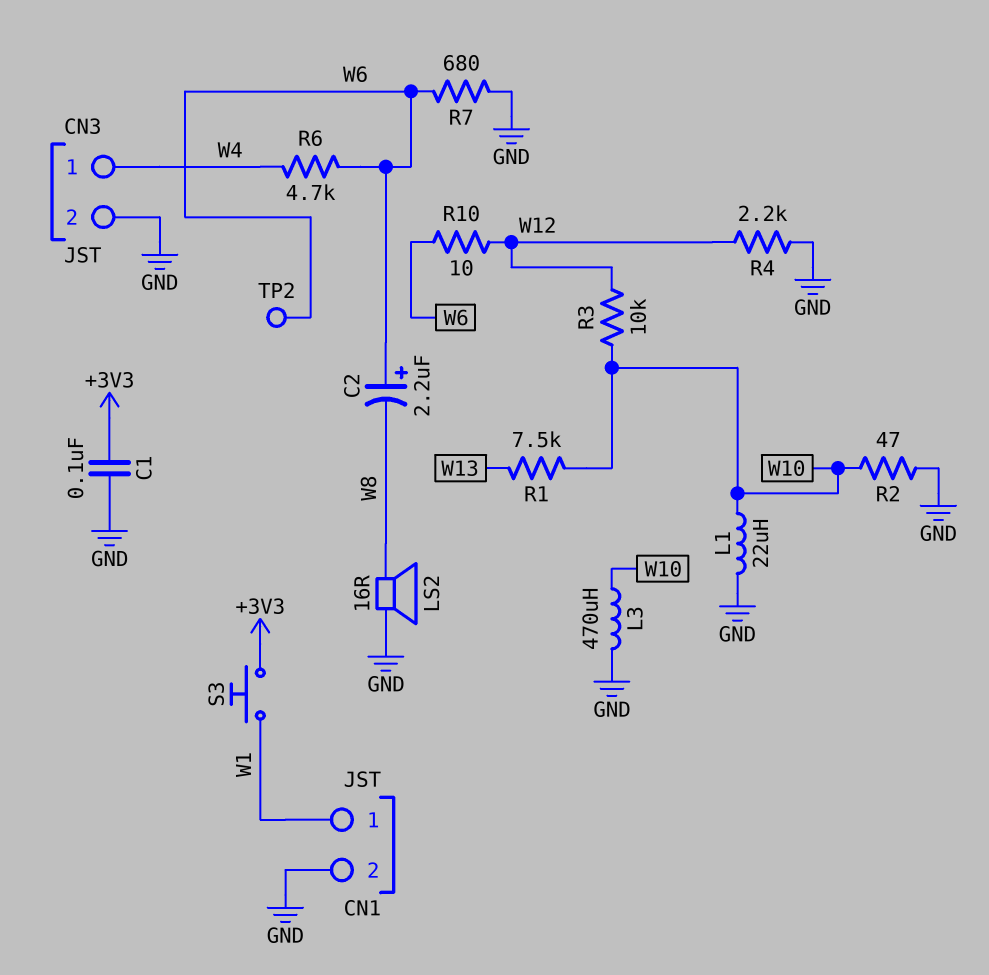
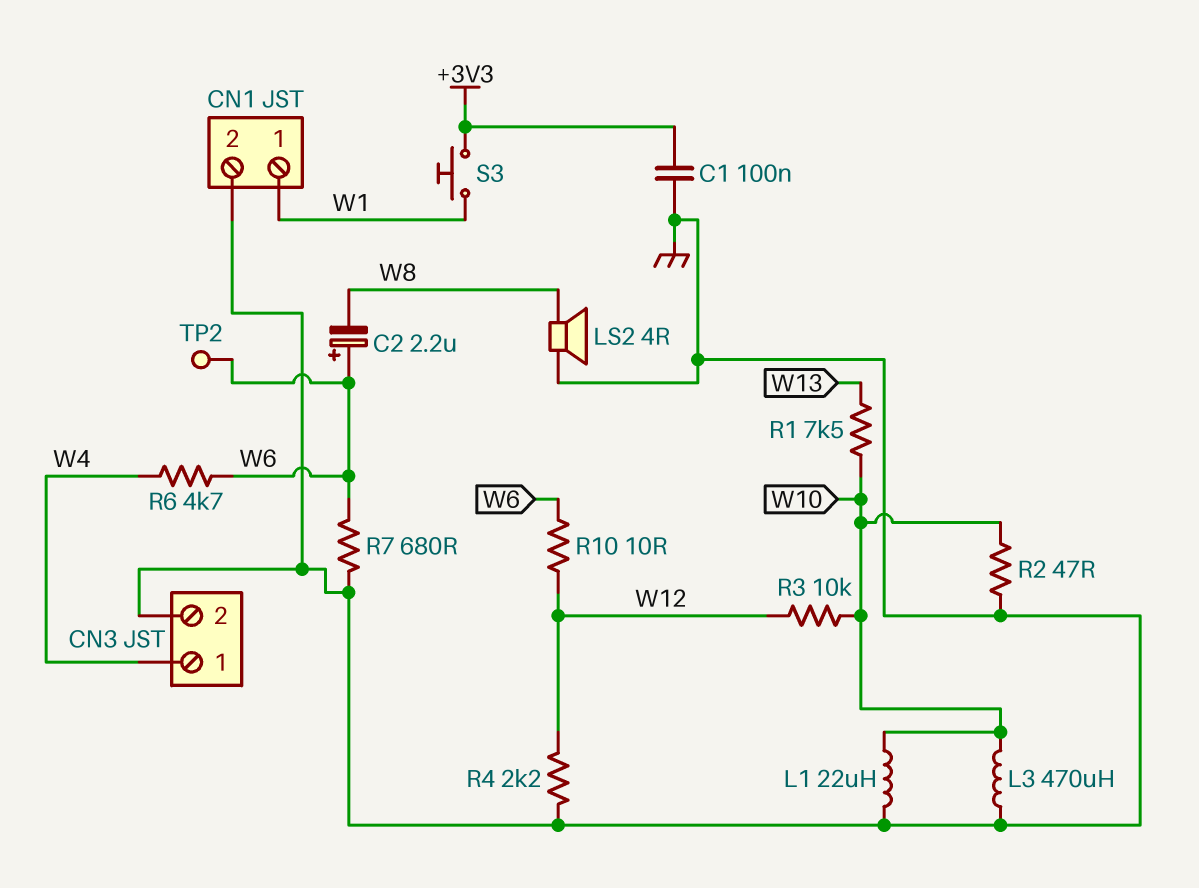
LS2: speaker 16R (GND, W8) -> speaker 4R (GND, W8)

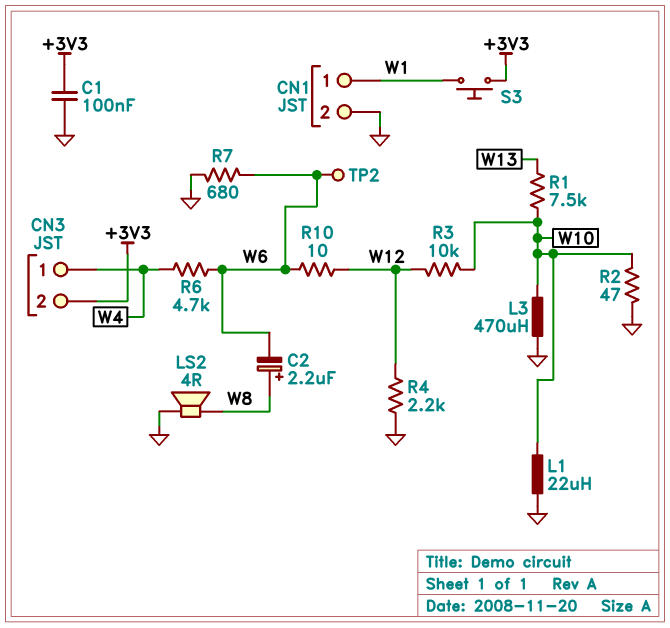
C2: 2.2uF (plus W6, minus W8) -> 2.2uF (plus W8, minus W6)
CN3 pin 2: GND -> +3V3

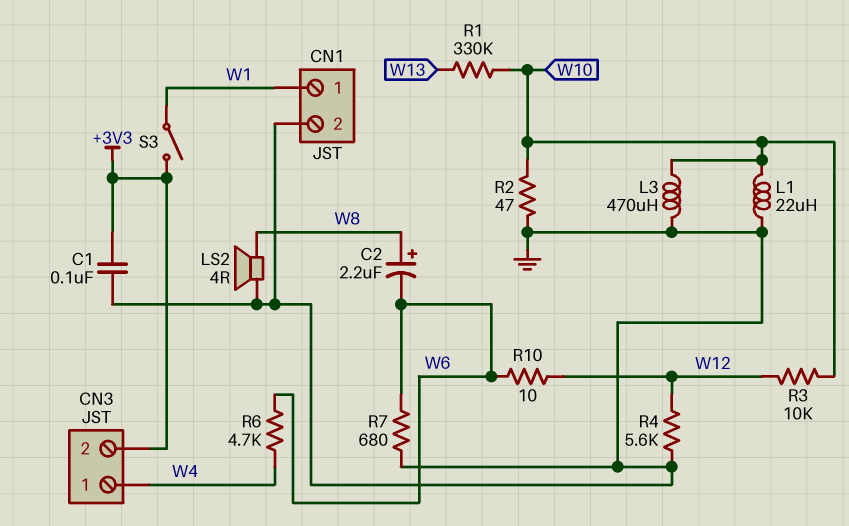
R1: 7.5k (W10, W13) -> 330k (W10, W13)
R4: 2.2k (GND, W12) -> 5.6k (GND, W12)
S3: button (+3V3, W1) -> switch (+3V3, W1)
TP2: test point (W6) -> none

